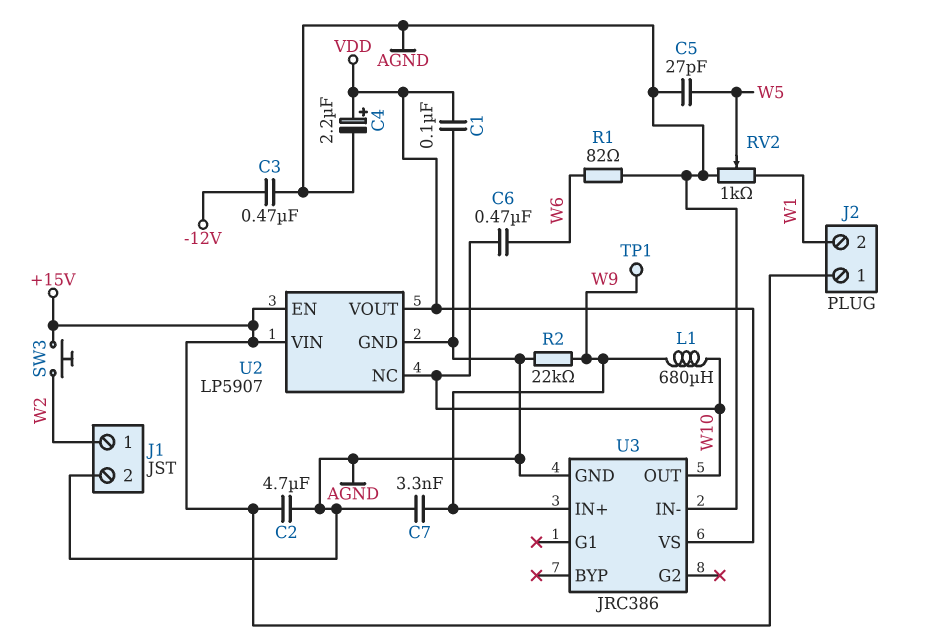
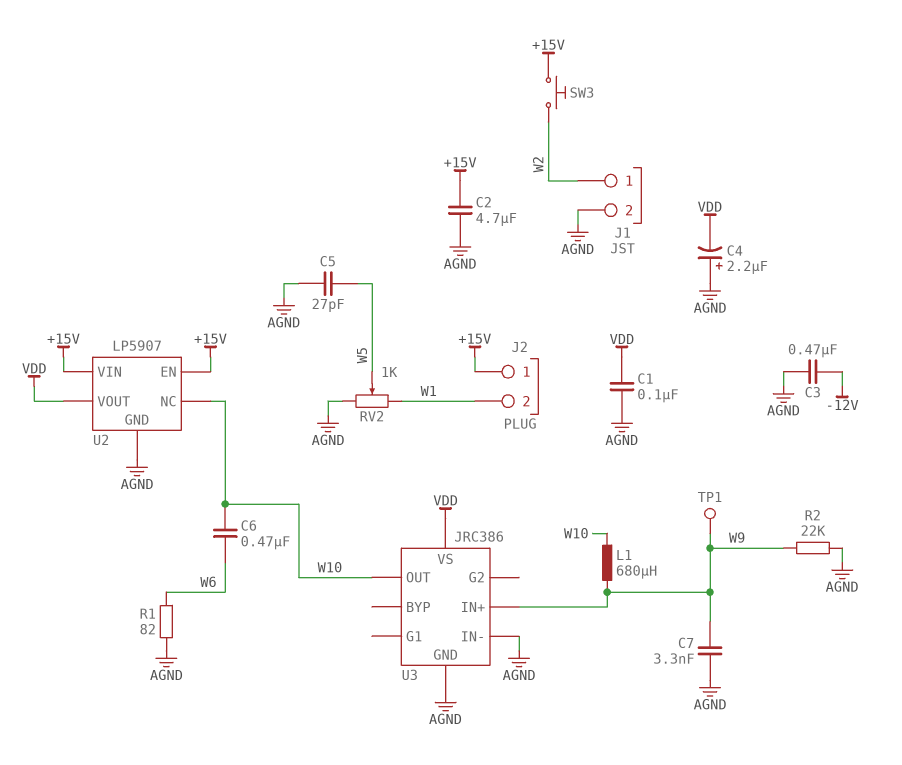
C4: 2.2uF (plus VDD, minus AGND) -> 2.2uF (plus AGND, minus VDD)

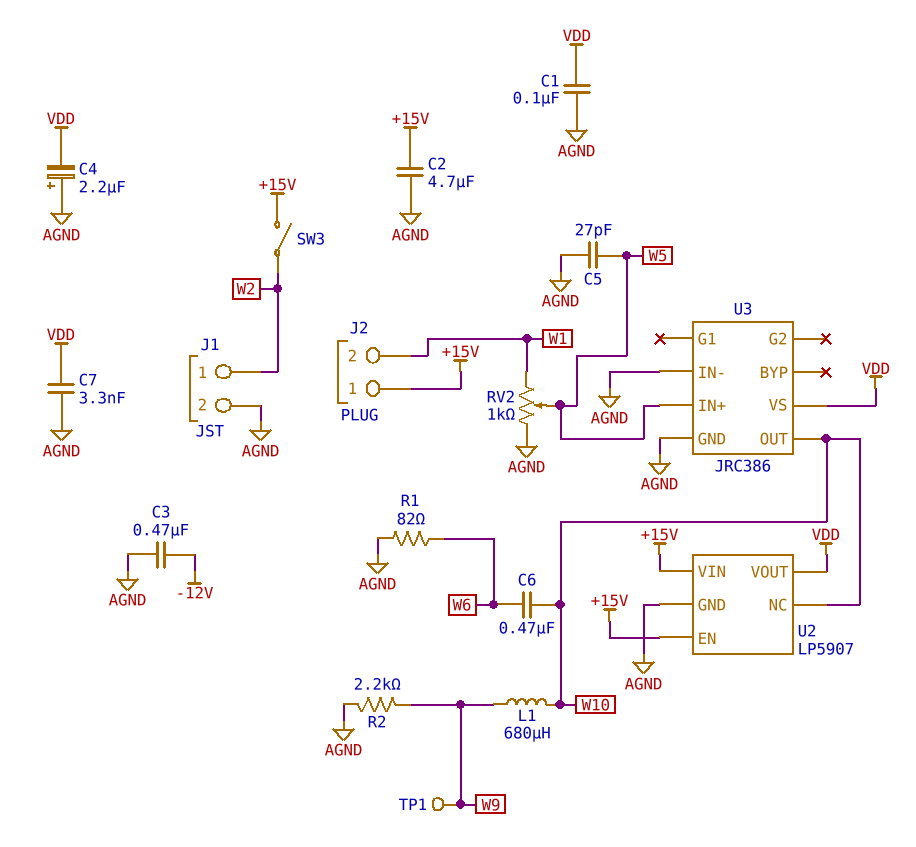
C7: 3.3nF (AGND, W9) -> 3.3nF (AGND, VDD)
R2: 22k (AGND, W9) -> 2.2k (AGND, W9)
SW3: button (+15V, W2) -> switch (+15V, W2)
U3 pin IN+: W9 -> W5

